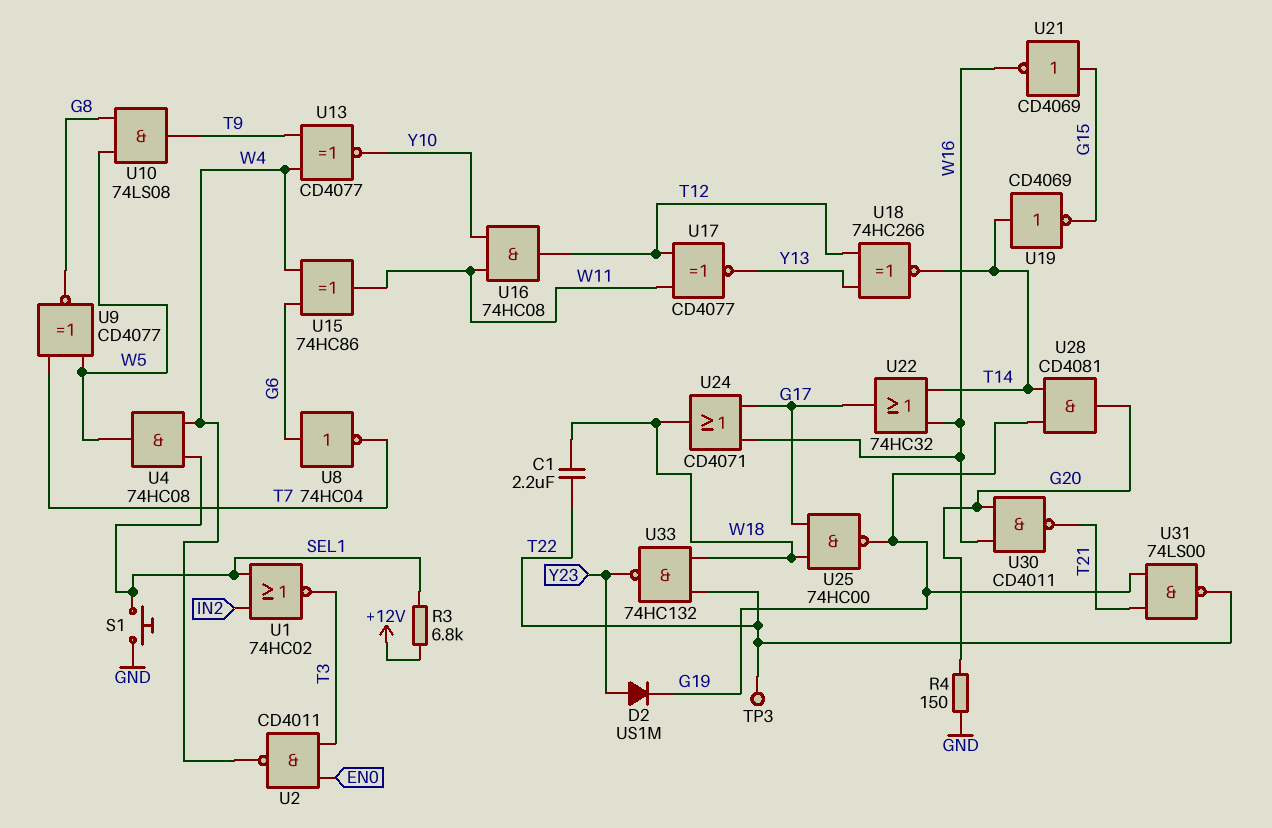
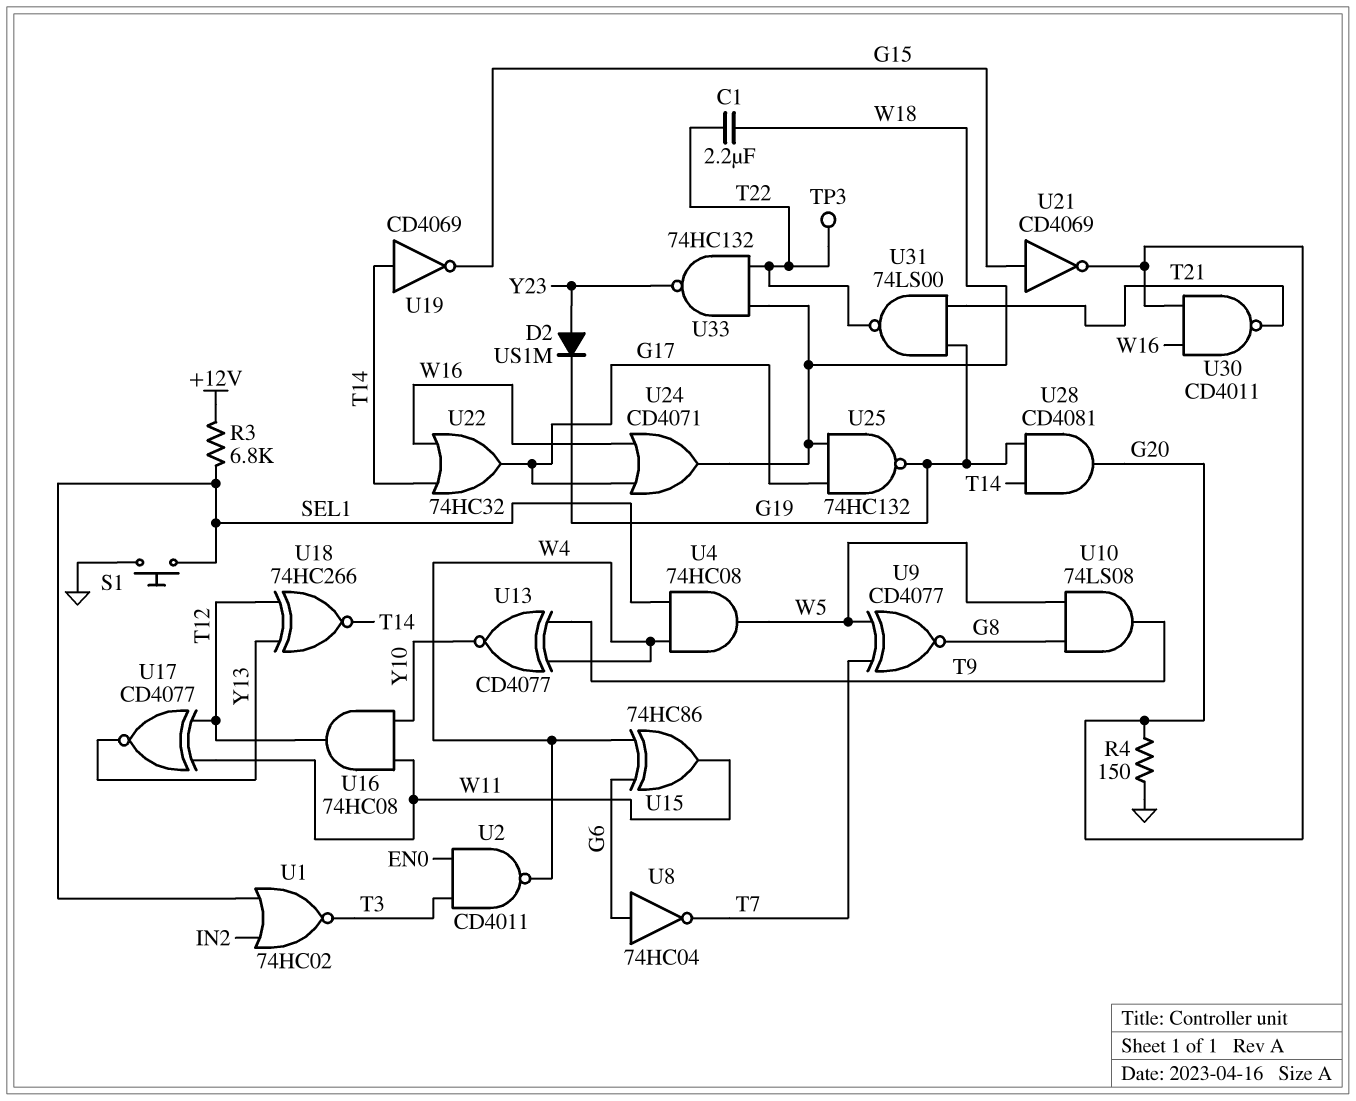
U21: NOT CD4069 (in G15, out W16) -> NOT CD4069 (in G15, out G20)
U25: NAND 74HC00 (in G17, in W18, out G19) -> NAND 74HC132 (in G17, in W18, out G19)

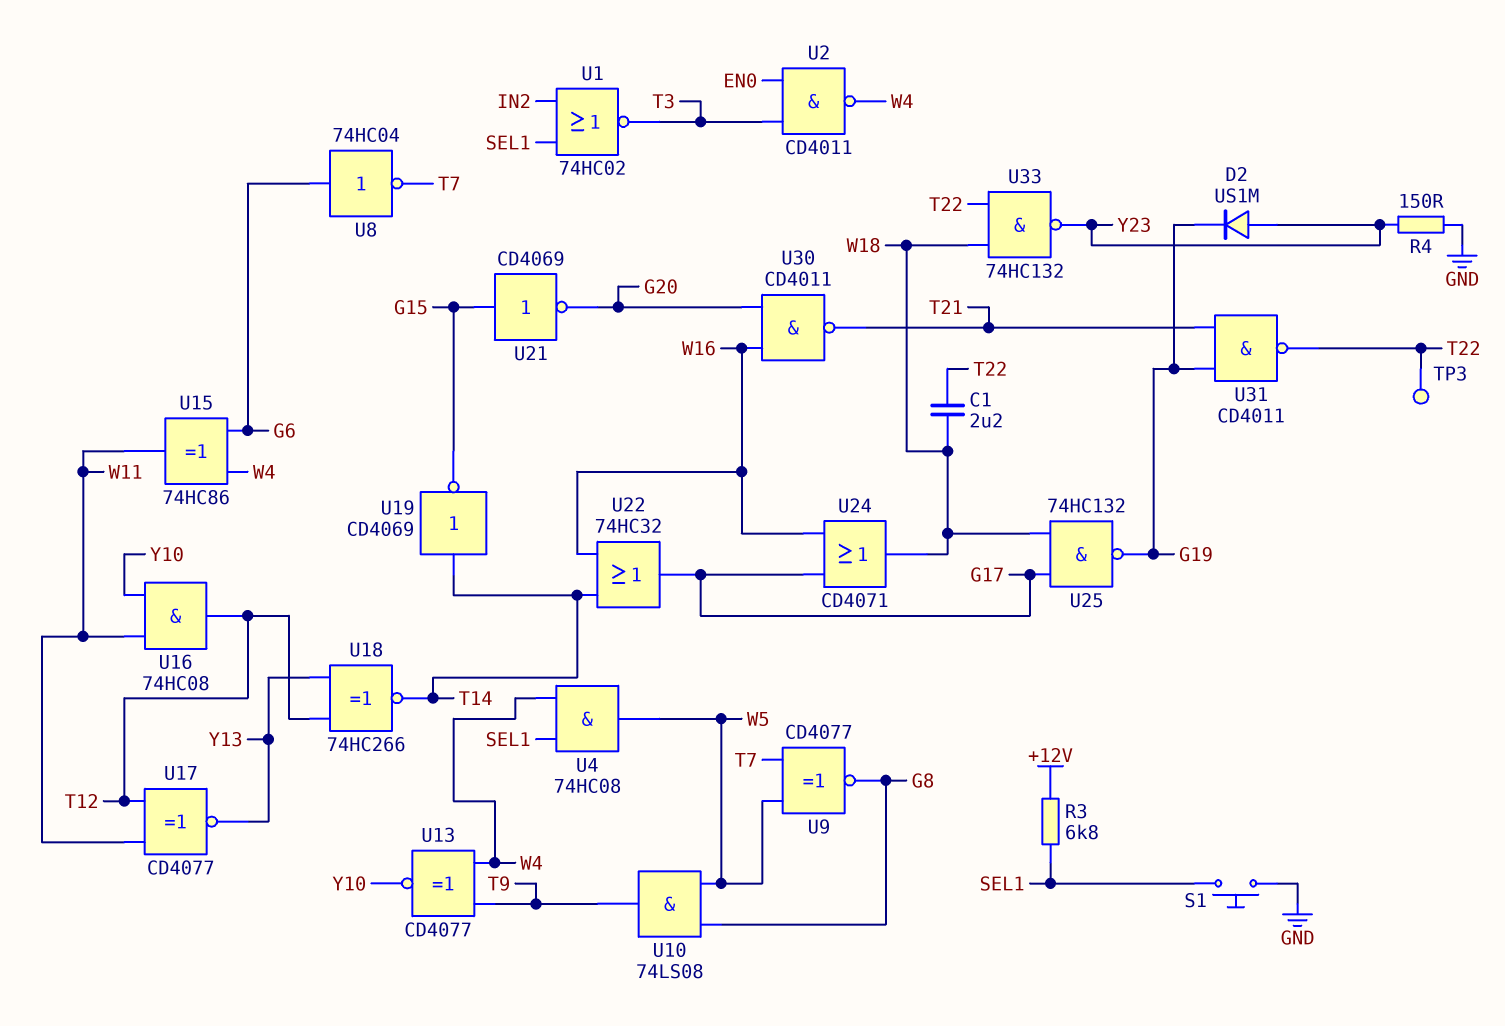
R4: 150 (G20, GND) -> 150 (GND, Y23)
U28: AND CD4081 (in G19, in T14, out G20) -> none
U31: NAND 74LS00 (in G19, in T21, out T22) -> NAND CD4011 (in G19, in T21, out T22)

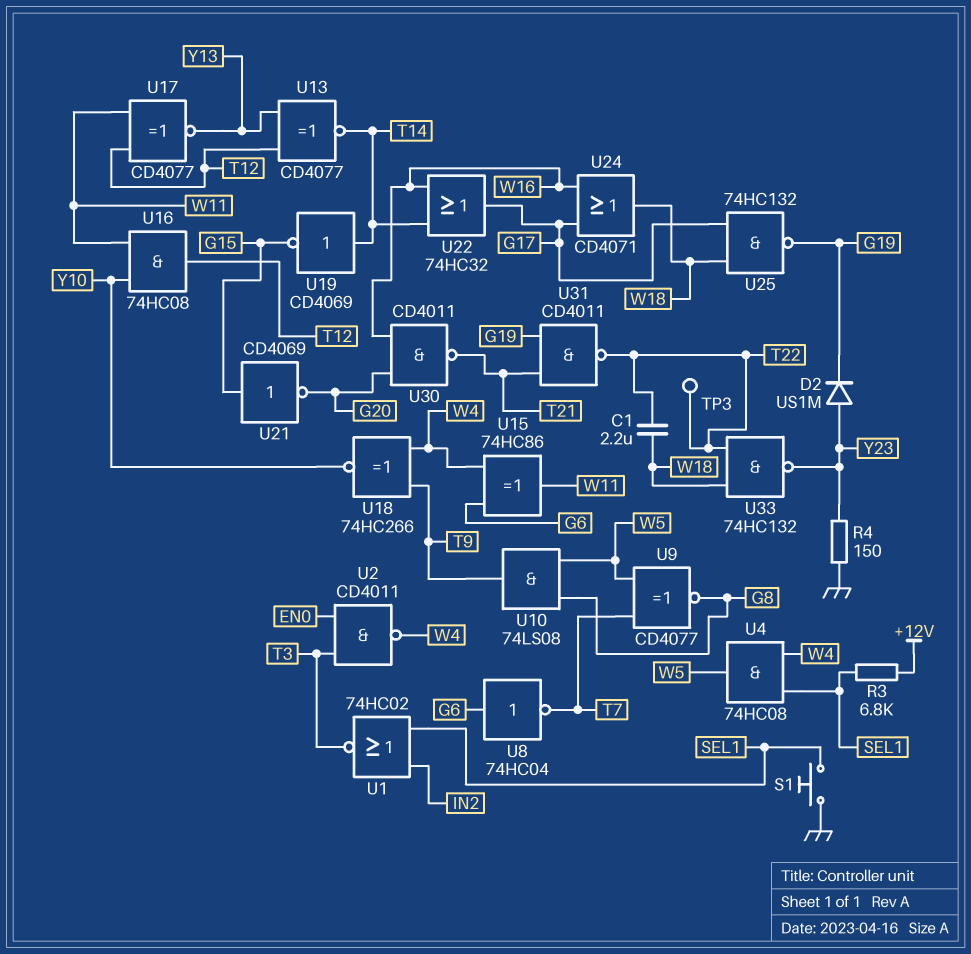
U13: XNOR CD4077 (in T9, in W4, out Y10) -> XNOR CD4077 (in T12, in Y13, out T14)
U18: XNOR 74HC266 (in T12, in Y13, out T14) -> XNOR 74HC266 (in T9, in W4, out Y10)

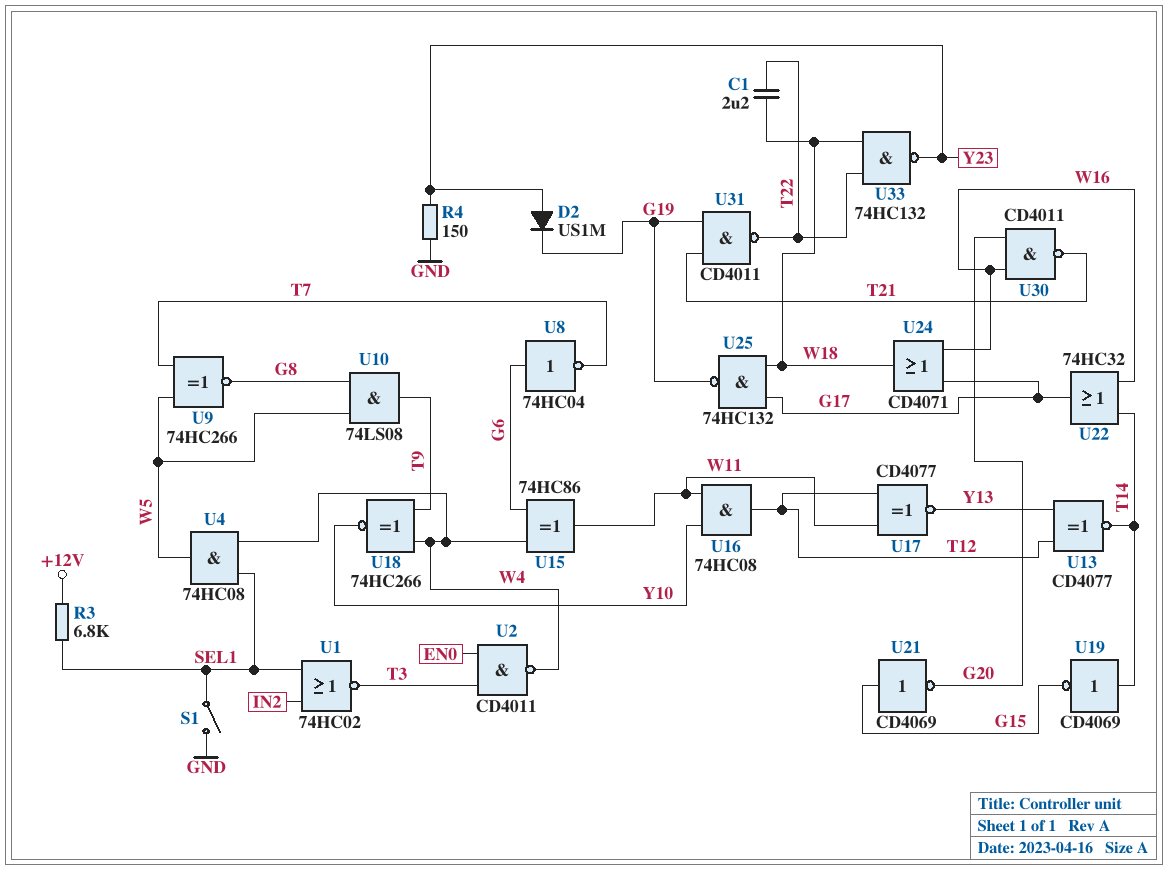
S1: button (GND, SEL1) -> switch (GND, SEL1)
TP3: test point (T22) -> none
U9: XNOR CD4077 (in T7, in W5, out G8) -> XNOR 74HC266 (in T7, in W5, out G8)

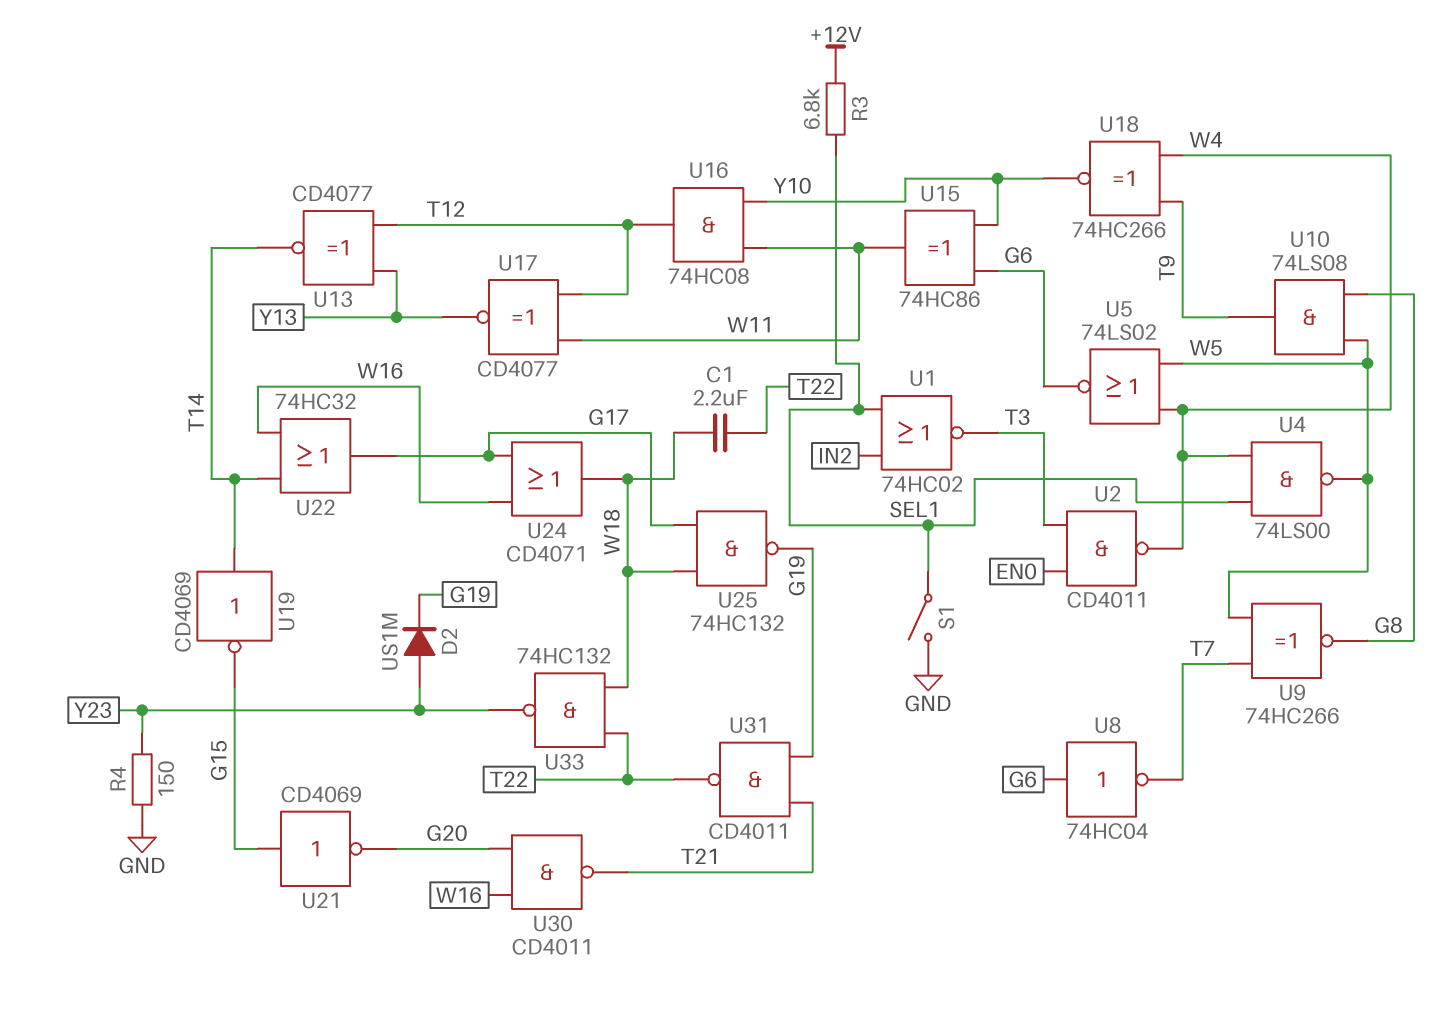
U4: AND 74HC08 (in SEL1, in W4, out W5) -> NAND 74LS00 (in SEL1, in W4, out W5)
U5: none -> NOR 74LS02 (in W4, in W5, out G6)
U15: XOR 74HC86 (in G6, in W4, out W11) -> XOR 74HC86 (in G6, in Y10, out W11)

